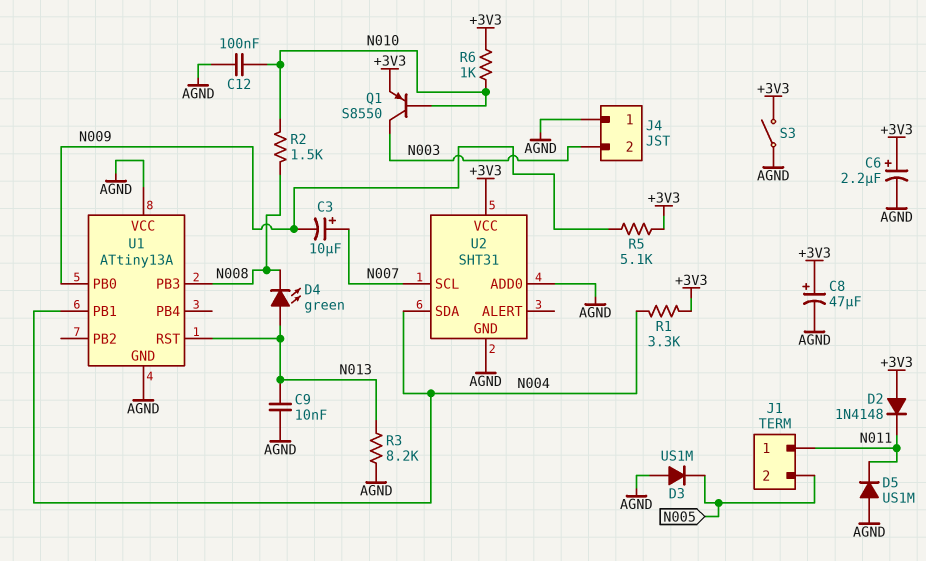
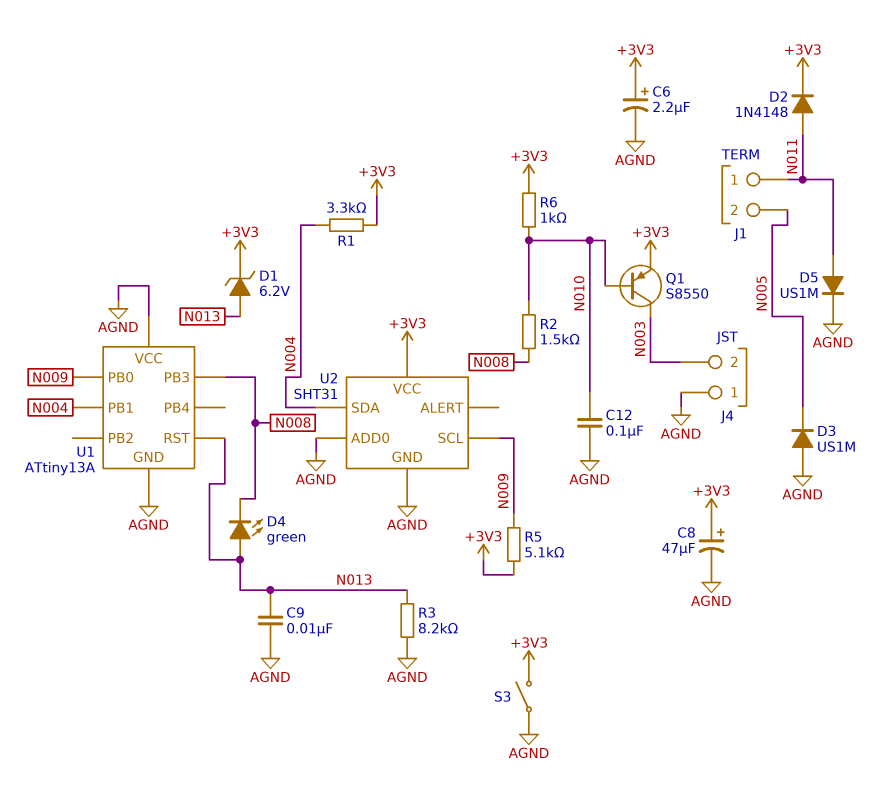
C3: 10uF (plus N007, minus N009) -> none
D1: none -> zener 6.2V (A N013, K +3V3)
D2: diode 1N4148 (A +3V3, K N011) -> diode 1N4148 (A N011, K +3V3)
D5: diode US1M (A AGND, K N011) -> diode US1M (A N011, K AGND)
U2 pin SCL: N007 -> N009

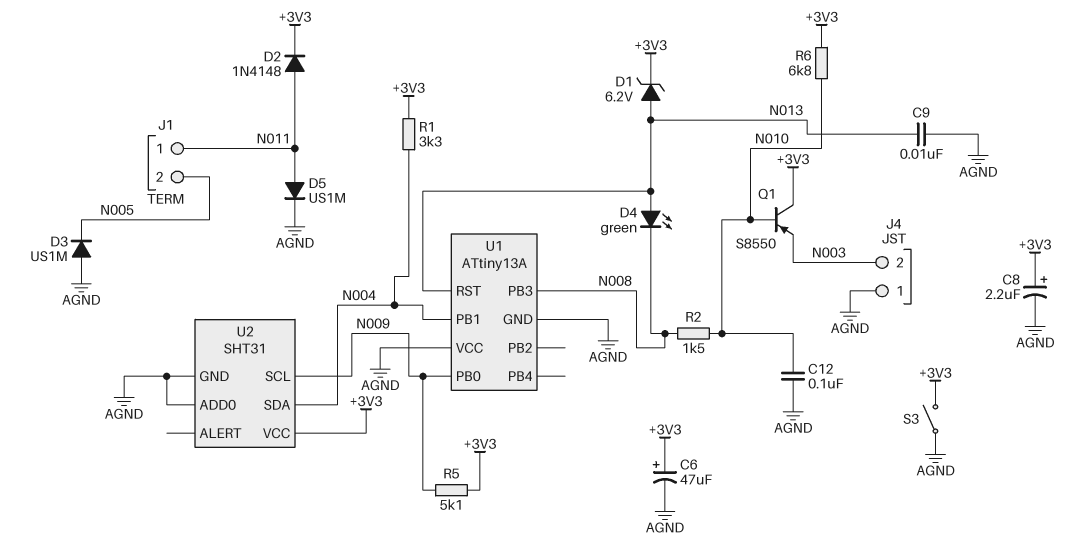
C6: 2.2uF (plus +3V3, minus AGND) -> 47uF (plus +3V3, minus AGND)
C8: 47uF (plus +3V3, minus AGND) -> 2.2uF (plus +3V3, minus AGND)
Q1: PNP S8550 (B N010, C N003, E +3V3) -> PNP S8550 (B N010, C +3V3, E N003)
R3: 8.2k (AGND, N013) -> none
R6: 1k (+3V3, N010) -> 6.8k (+3V3, N010)

